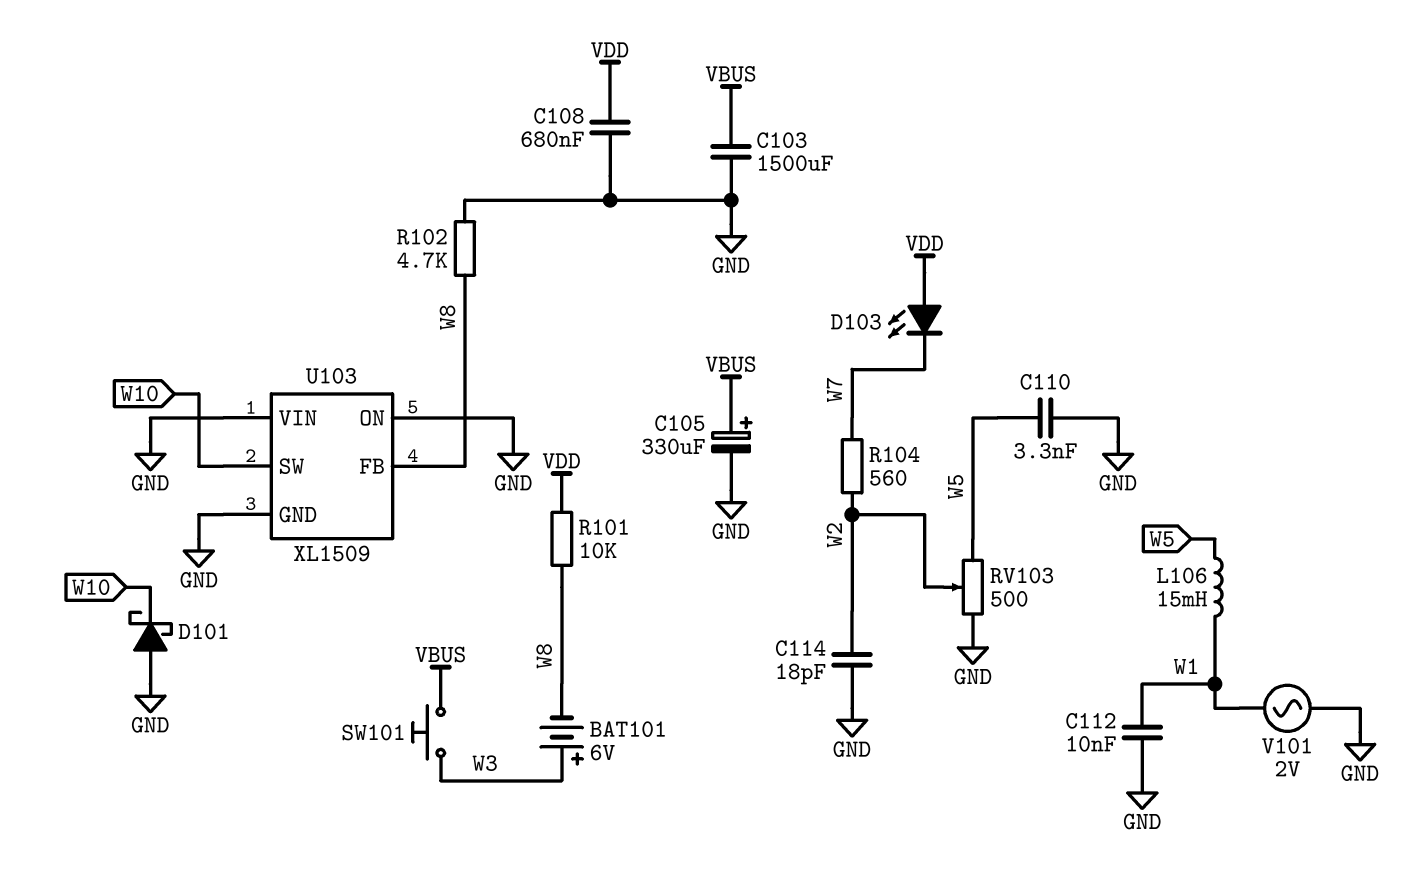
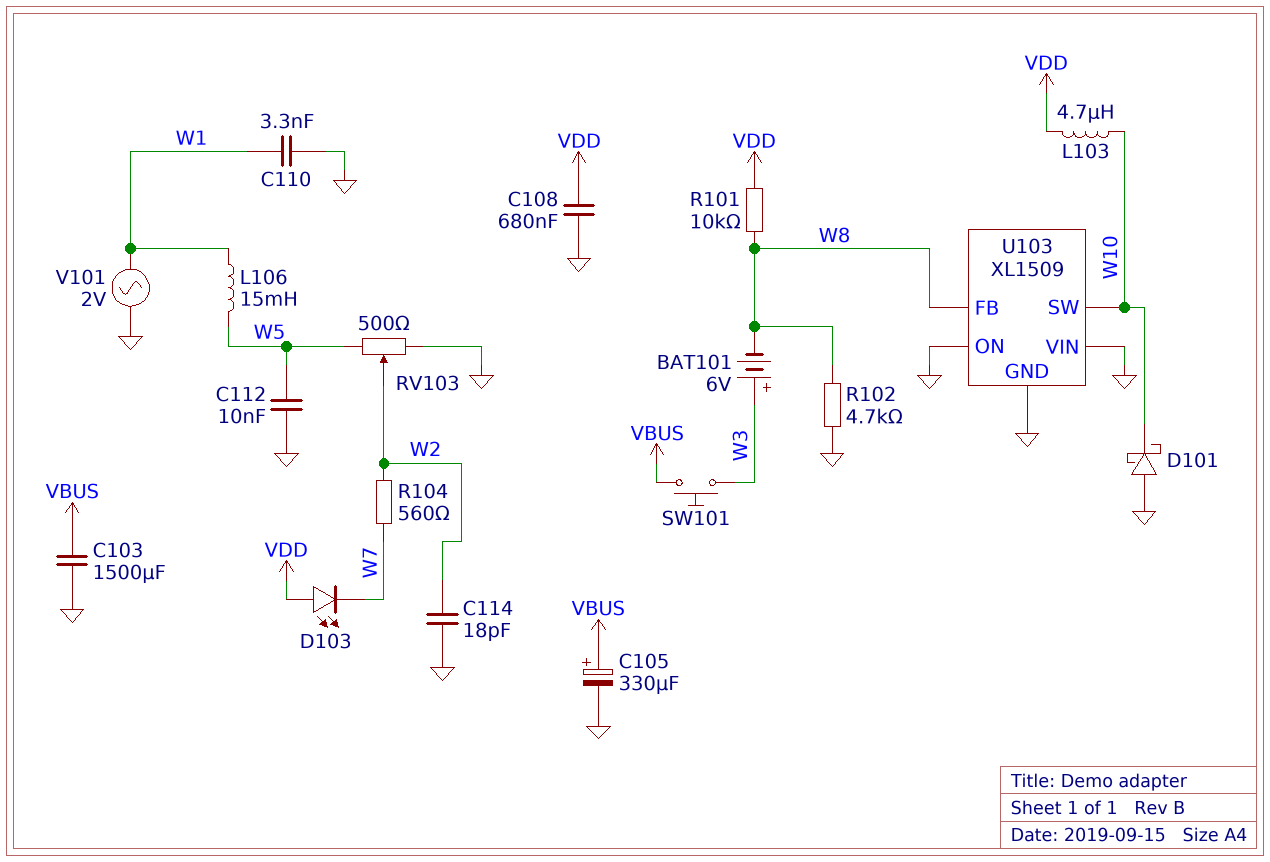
C110: 3.3nF (GND, W5) -> 3.3nF (GND, W1)
C112: 10nF (GND, W1) -> 10nF (GND, W5)
L103: none -> 4.7uH (VDD, W10)

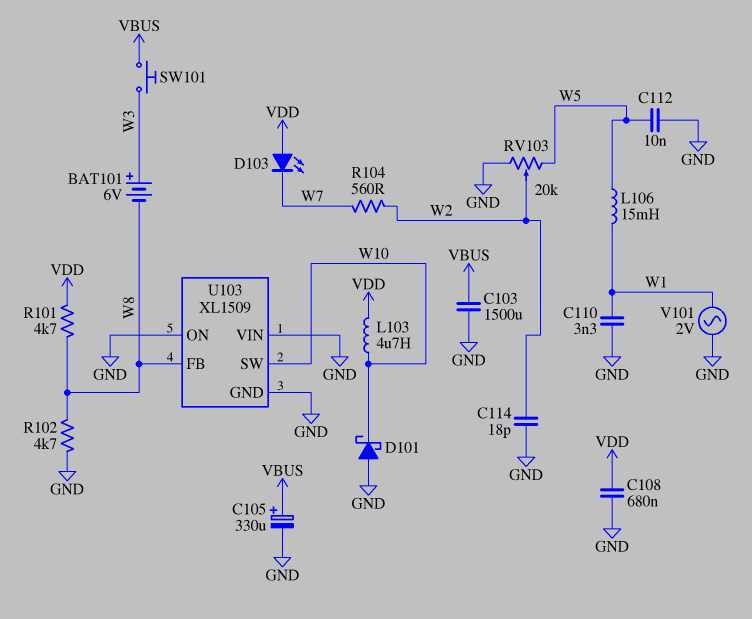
R101: 10k (VDD, W8) -> 4.7k (VDD, W8)
RV103: 500 (GND, W5, wiper W2) -> 20k (GND, W5, wiper W2)

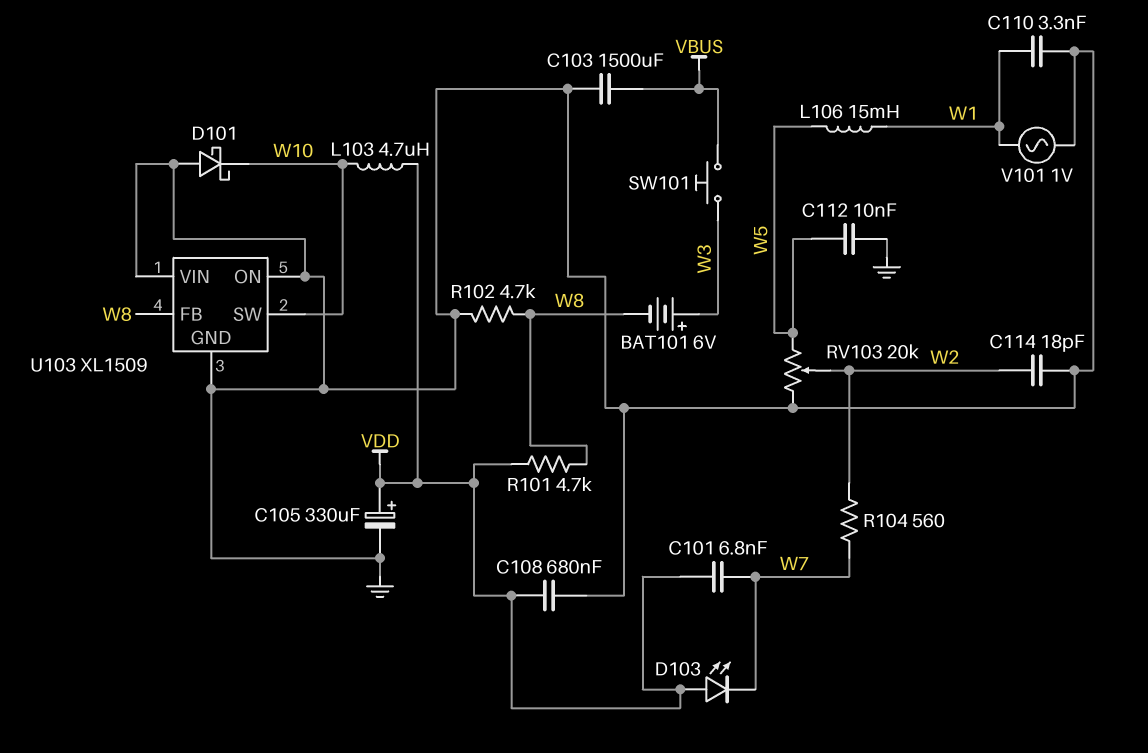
C101: none -> 6.8nF (VDD, W7)
C105: 330uF (plus VBUS, minus GND) -> 330uF (plus VDD, minus GND)
V101: AC 2V (GND, W1) -> AC 1V (GND, W1)

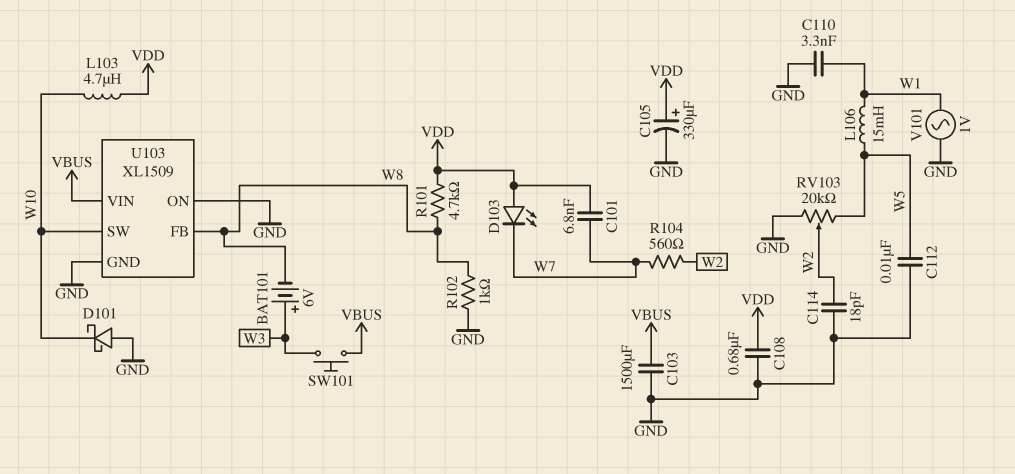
R102: 4.7k (GND, W8) -> 1k (GND, W8)
U103 pin VIN: GND -> VBUS

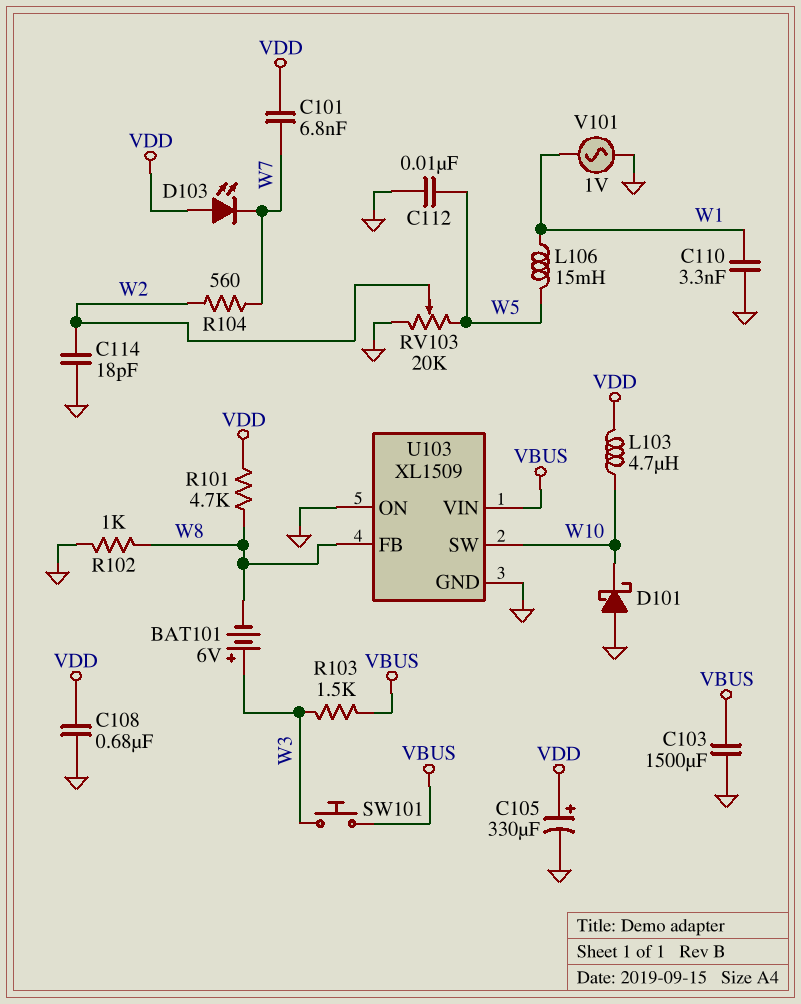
R103: none -> 1.5k (VBUS, W3)

